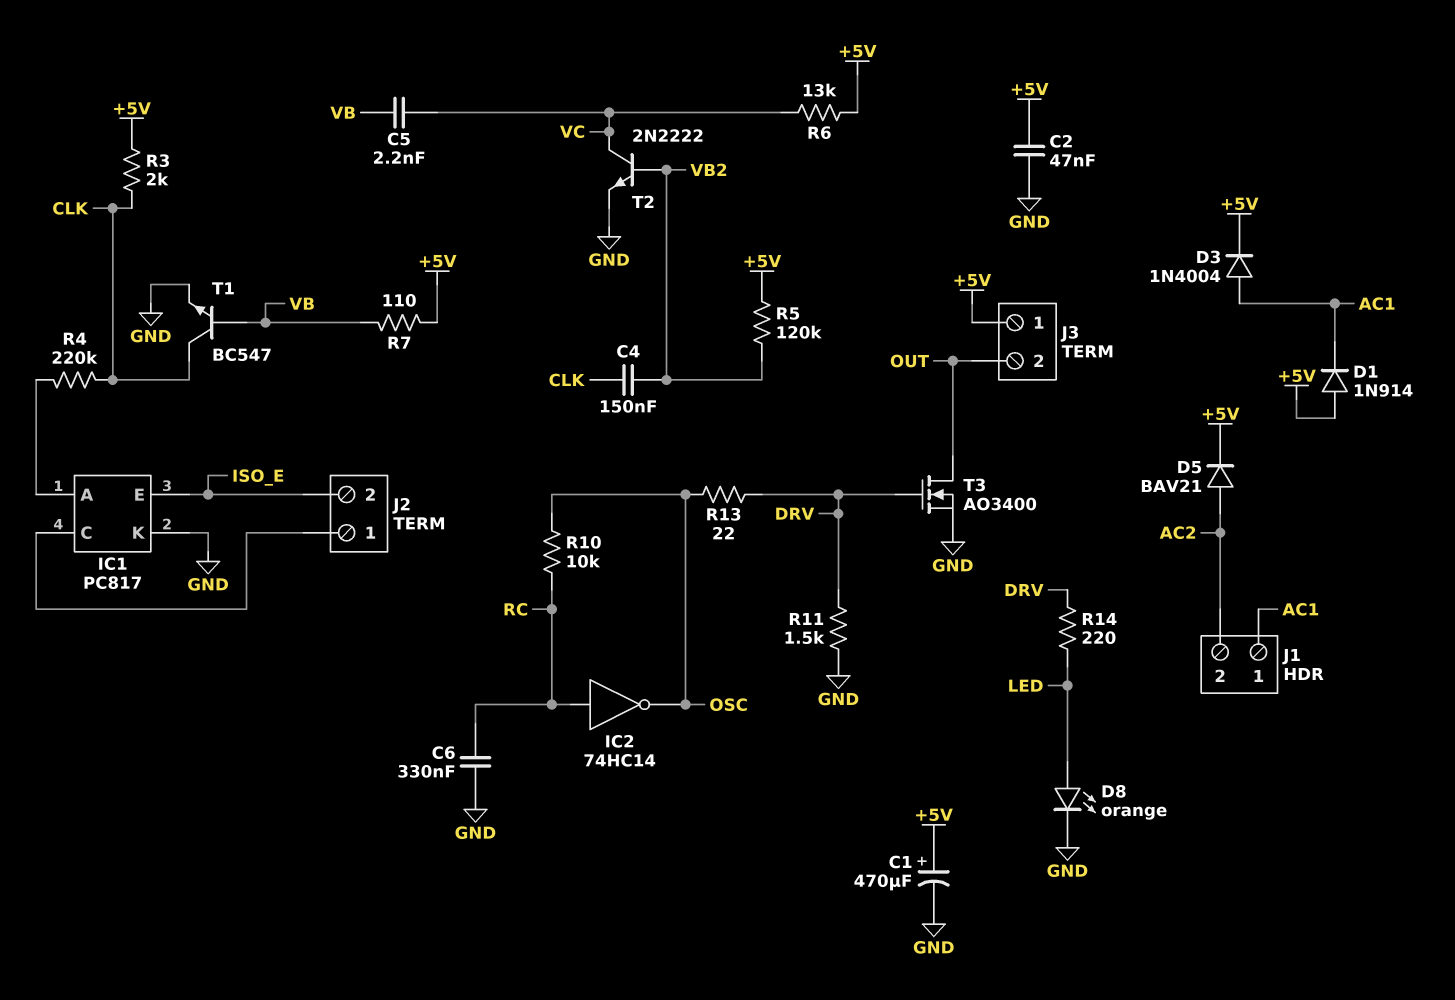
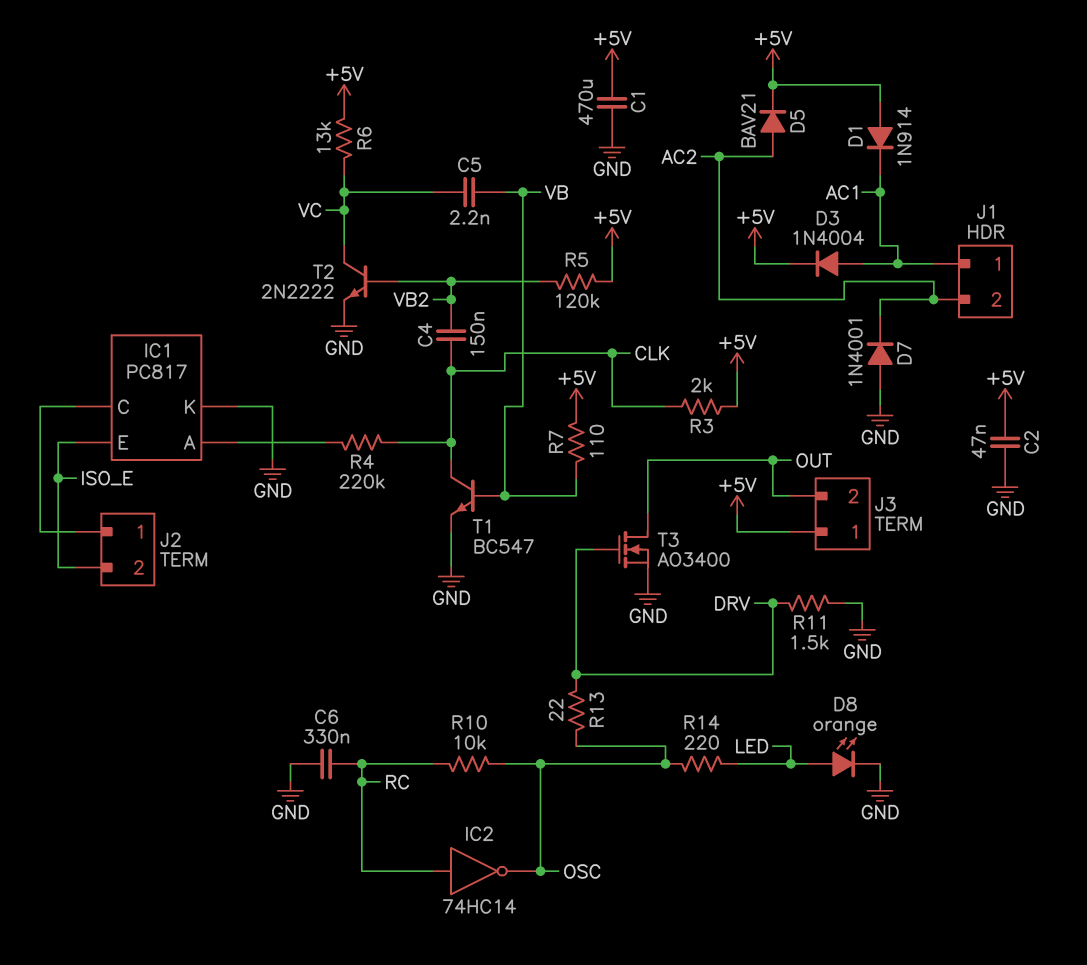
C1: 470uF (plus +5V, minus GND) -> 470uF (+5V, GND)
D7: none -> diode 1N4001 (A GND, K AC2)
R14: 220 (DRV, LED) -> 220 (LED, OSC)

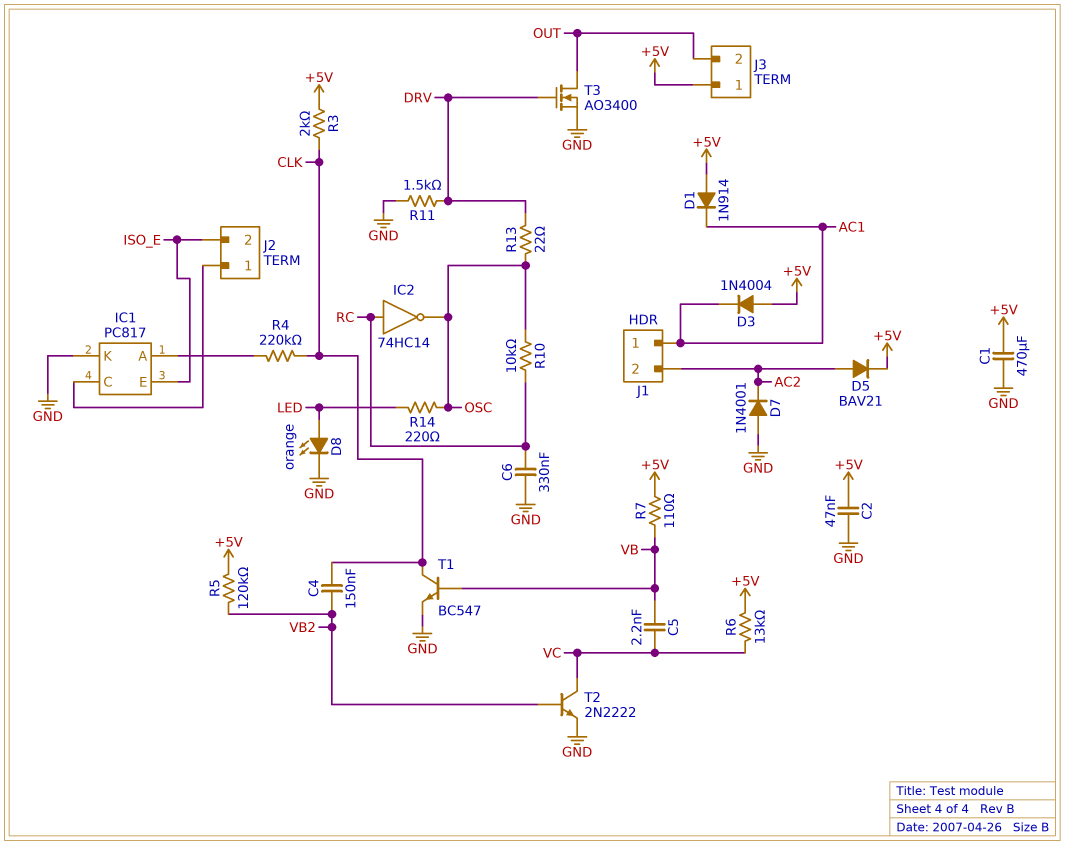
D3: diode 1N4004 (A AC1, K +5V) -> diode 1N4004 (A +5V, K AC1)

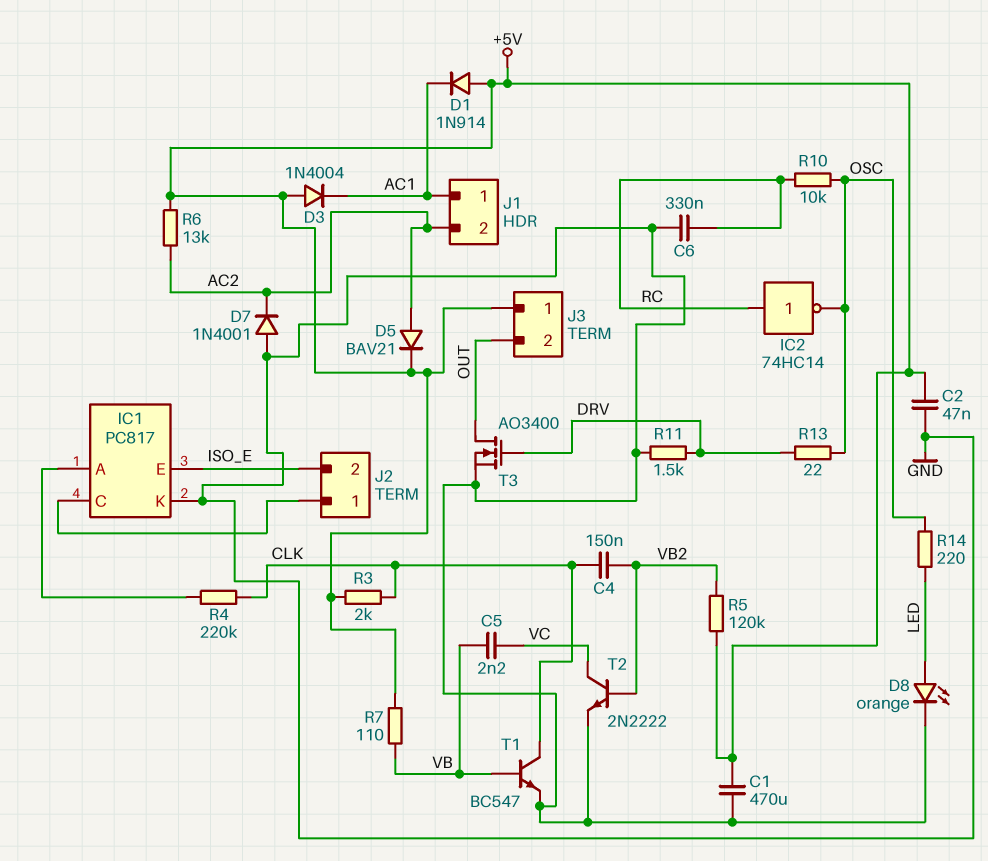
R6: 13k (+5V, VC) -> 13k (+5V, AC2)

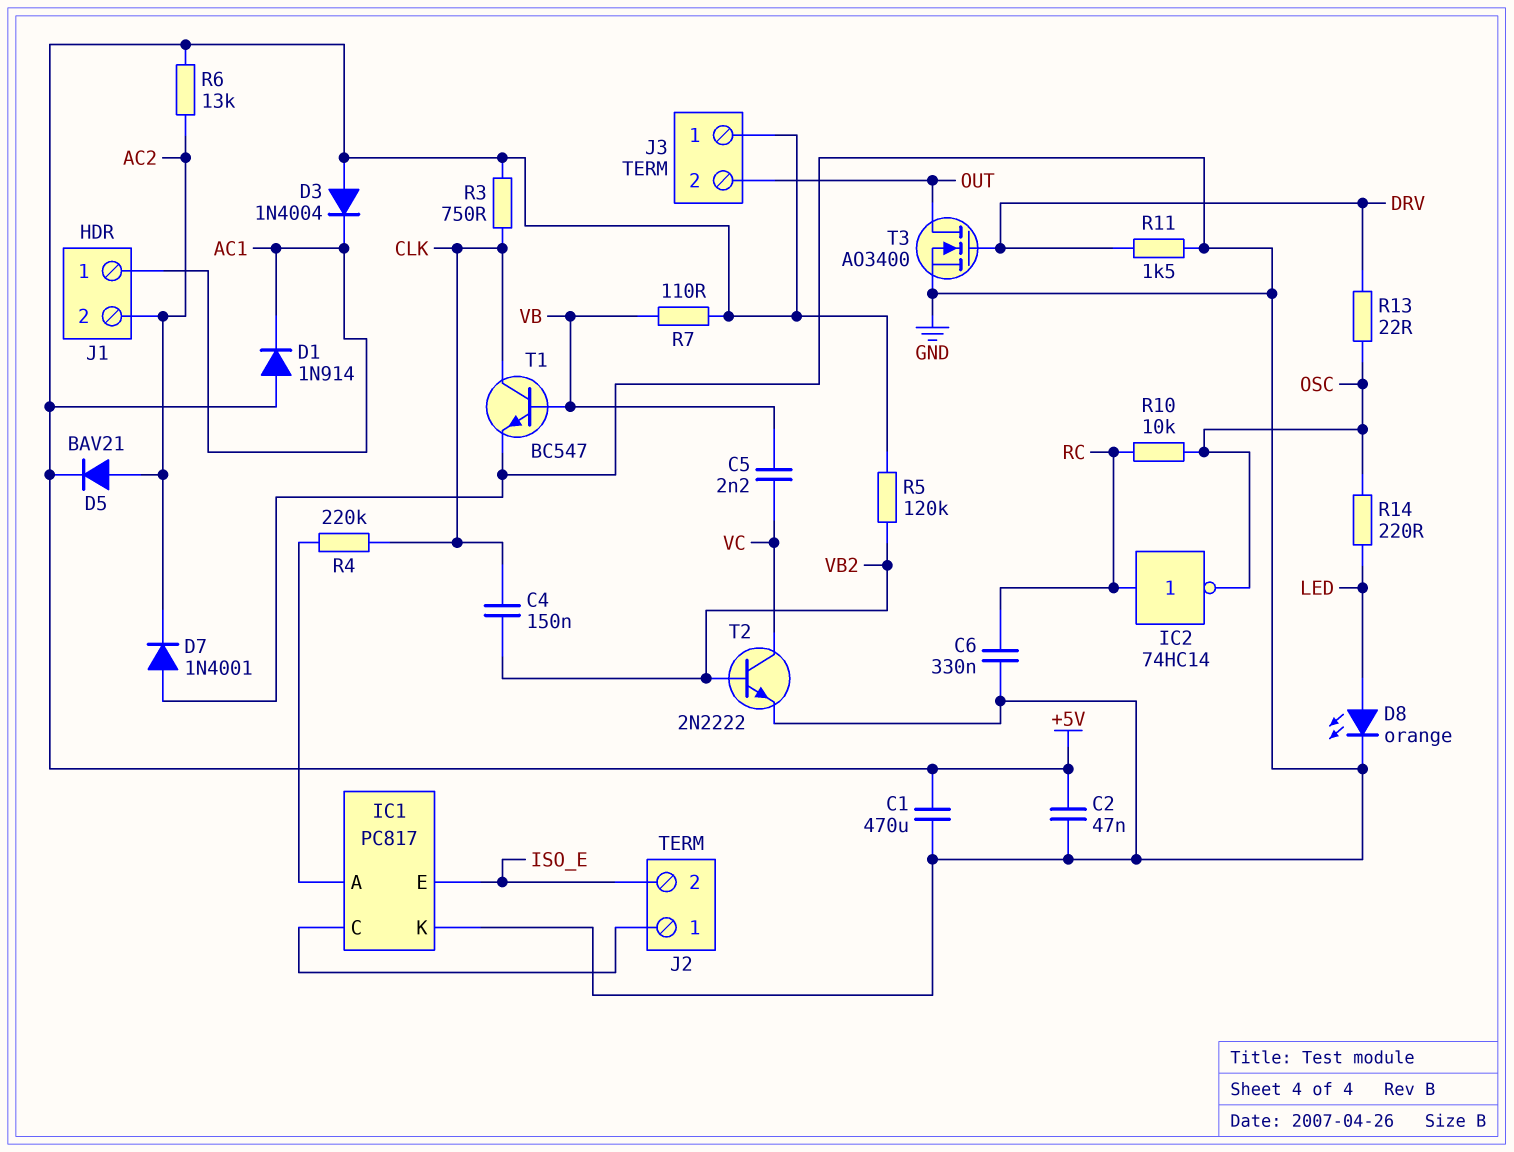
R3: 2k (+5V, CLK) -> 750 (+5V, CLK)

